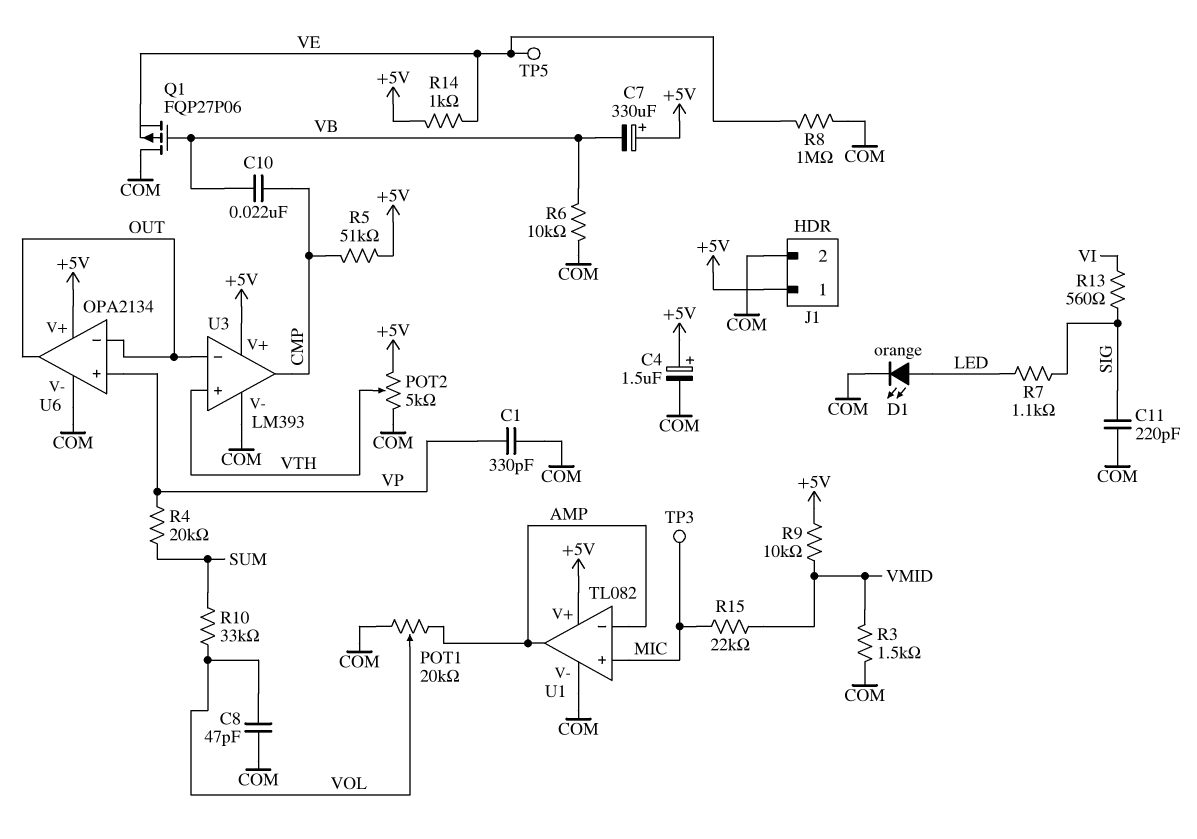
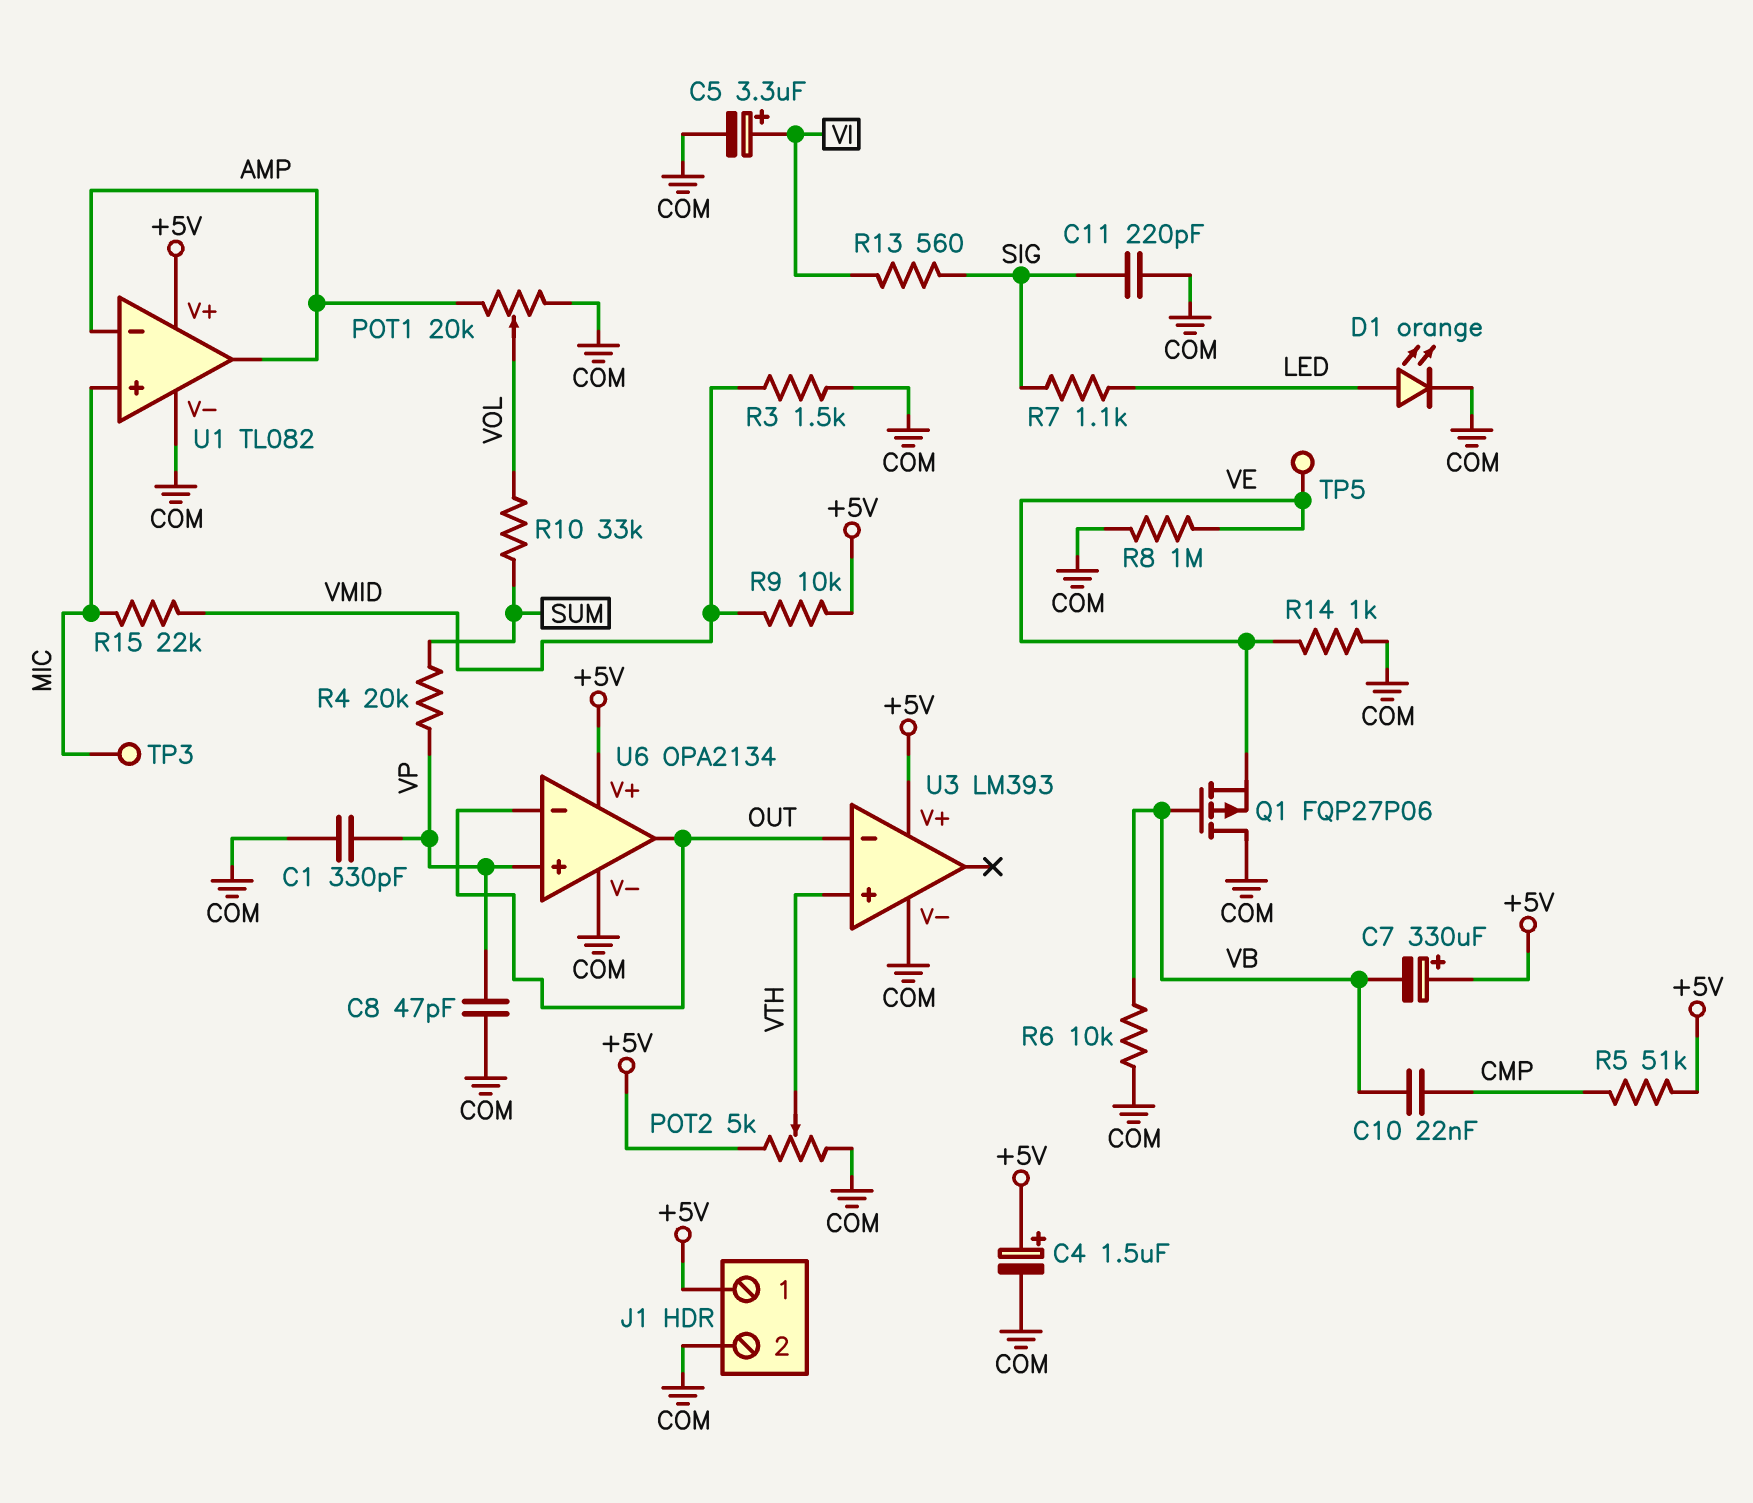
C5: none -> 3.3uF (plus VI, minus COM)
C8: 47pF (COM, VOL) -> 47pF (COM, VP)
R14: 1k (+5V, VE) -> 1k (COM, VE)
U3 pin out: CMP -> none

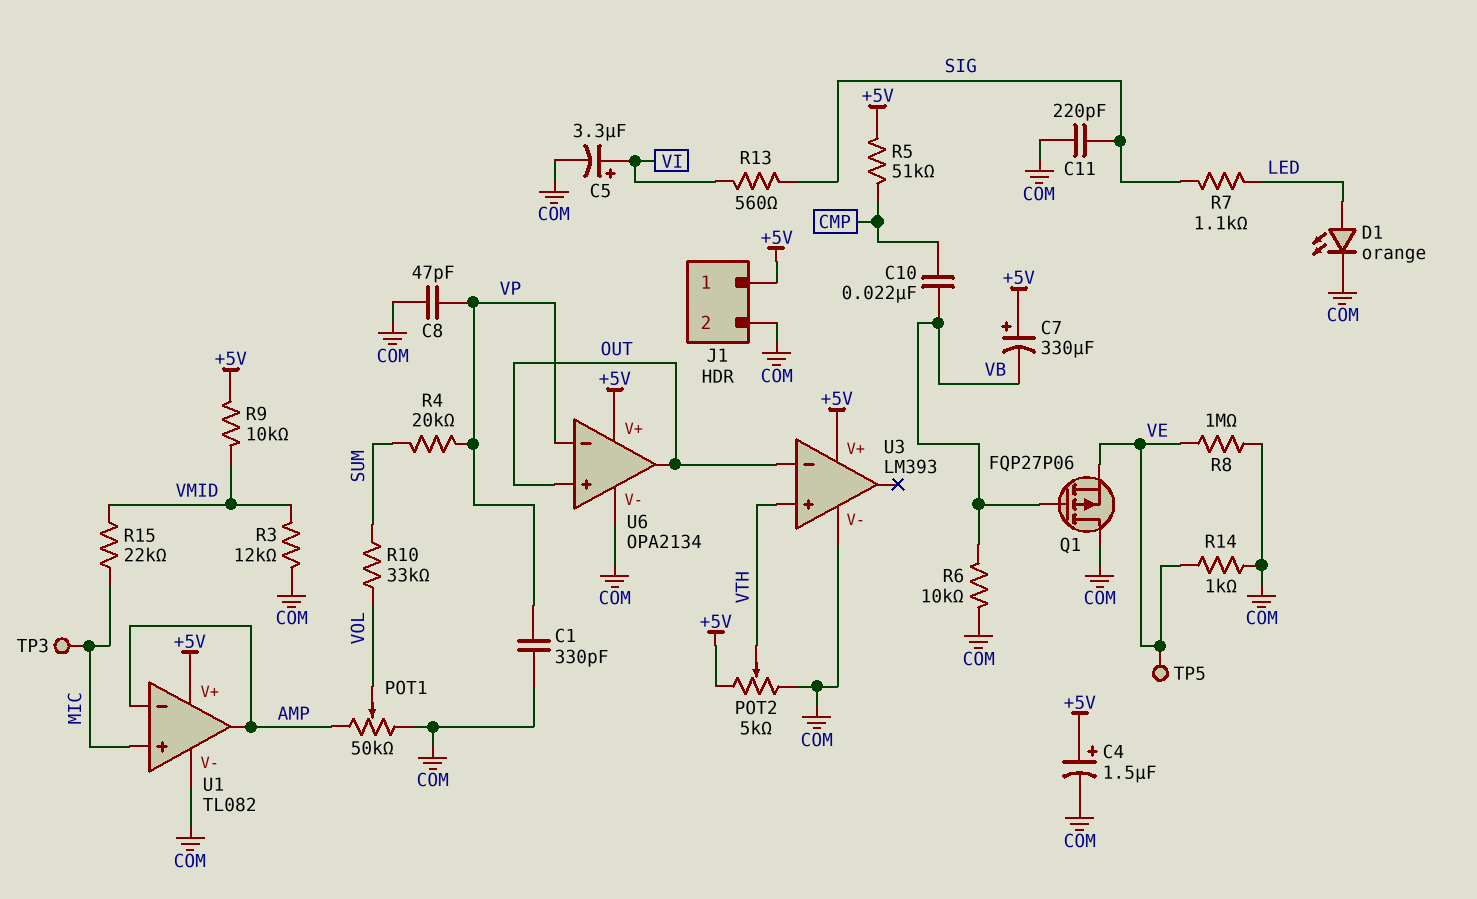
POT1: 20k (AMP, COM, wiper VOL) -> 50k (AMP, COM, wiper VOL)
R3: 1.5k (COM, VMID) -> 12k (COM, VMID)
U6 pin in+: VP -> OUT
U6 pin in-: OUT -> VP

